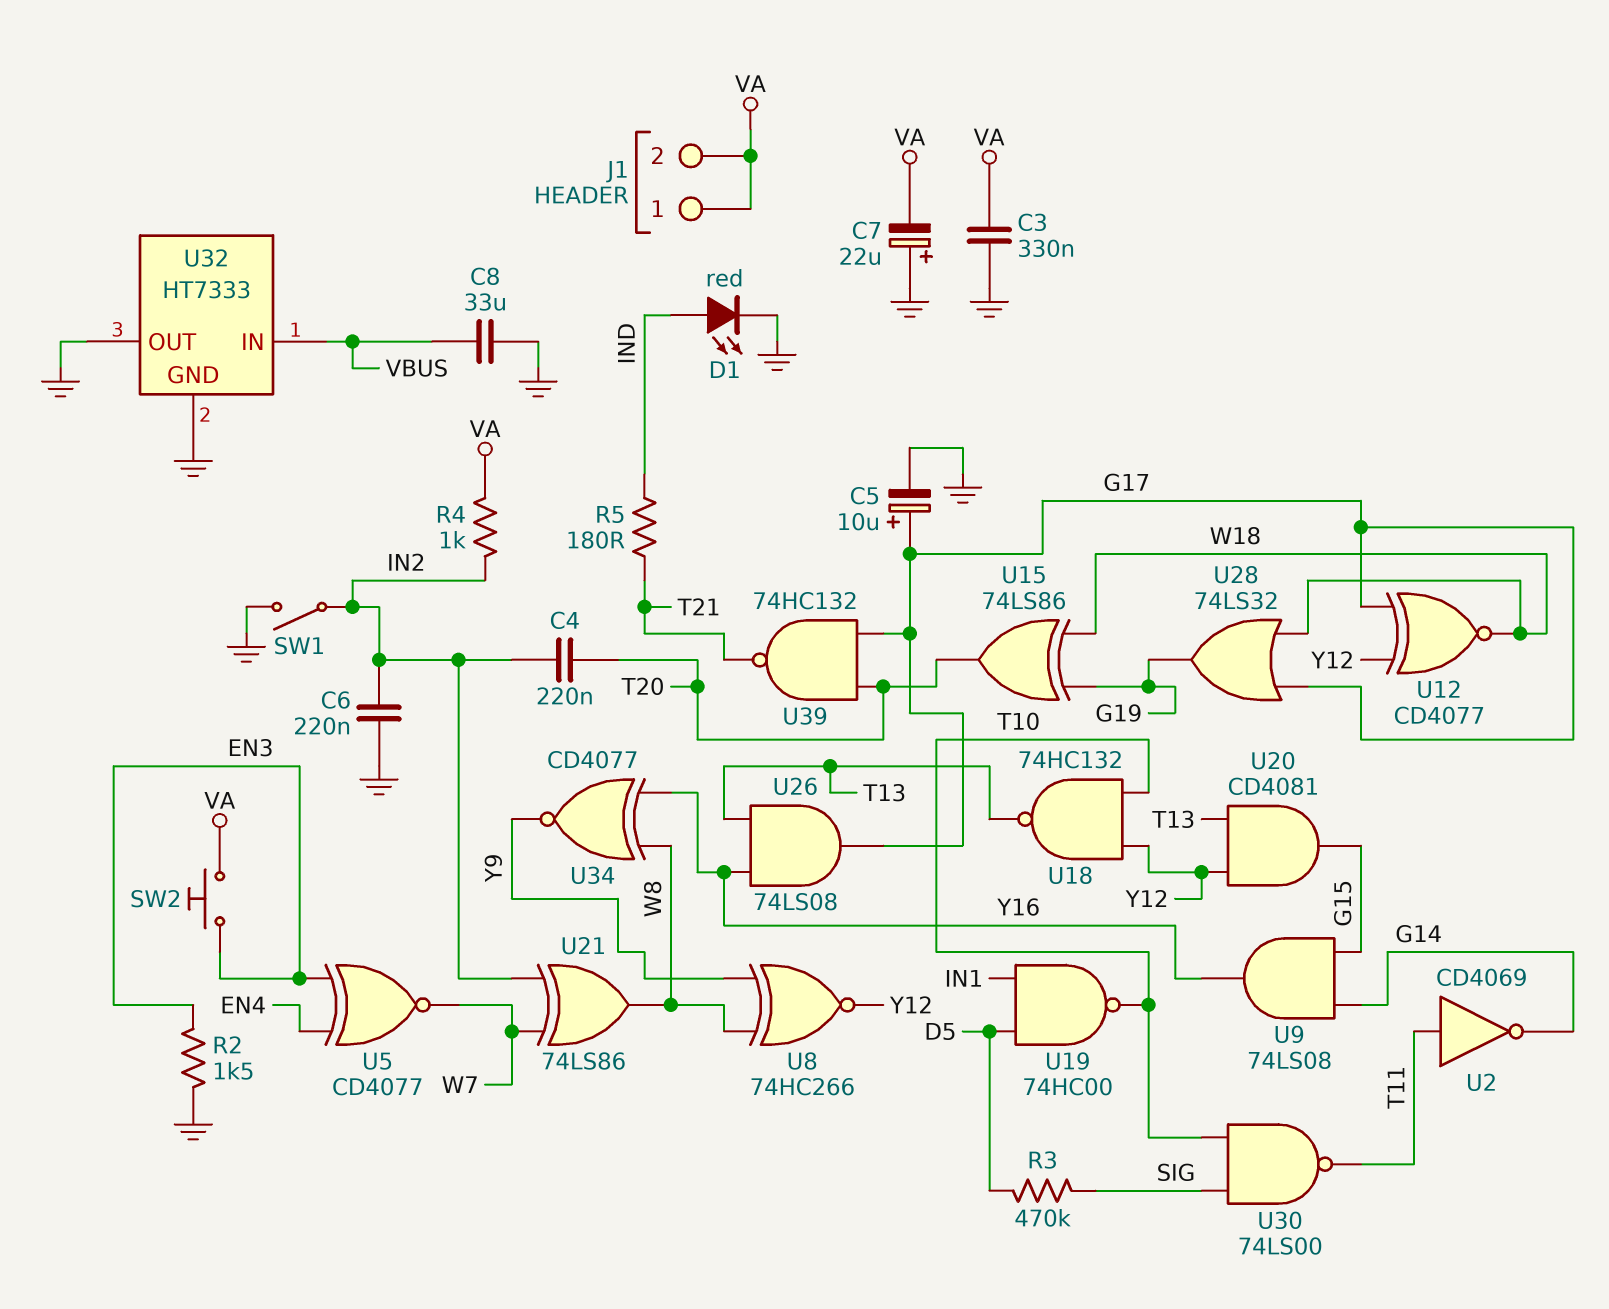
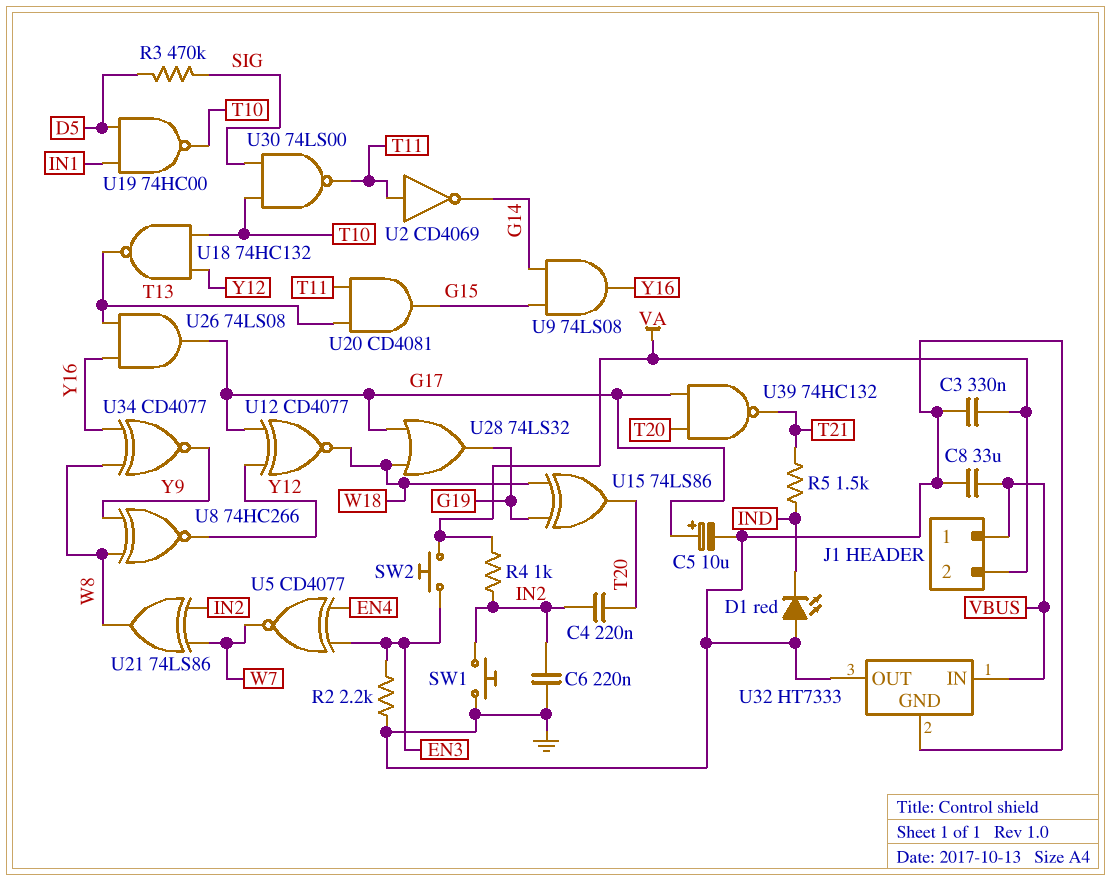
C7: 22uF (plus GND, minus VA) -> none
D1: LED red (A IND, K GND) -> LED red (A GND, K IND)
J1 pin 1: VA -> VBUS
R2: 1.5k (EN3, GND) -> 2.2k (EN3, GND)
R5: 180 (IND, T21) -> 1.5k (IND, T21)
SW1: switch (GND, IN2) -> button (GND, IN2)
U20: AND CD4081 (in T13, in Y12, out G15) -> AND CD4081 (in T11, in T13, out G15)

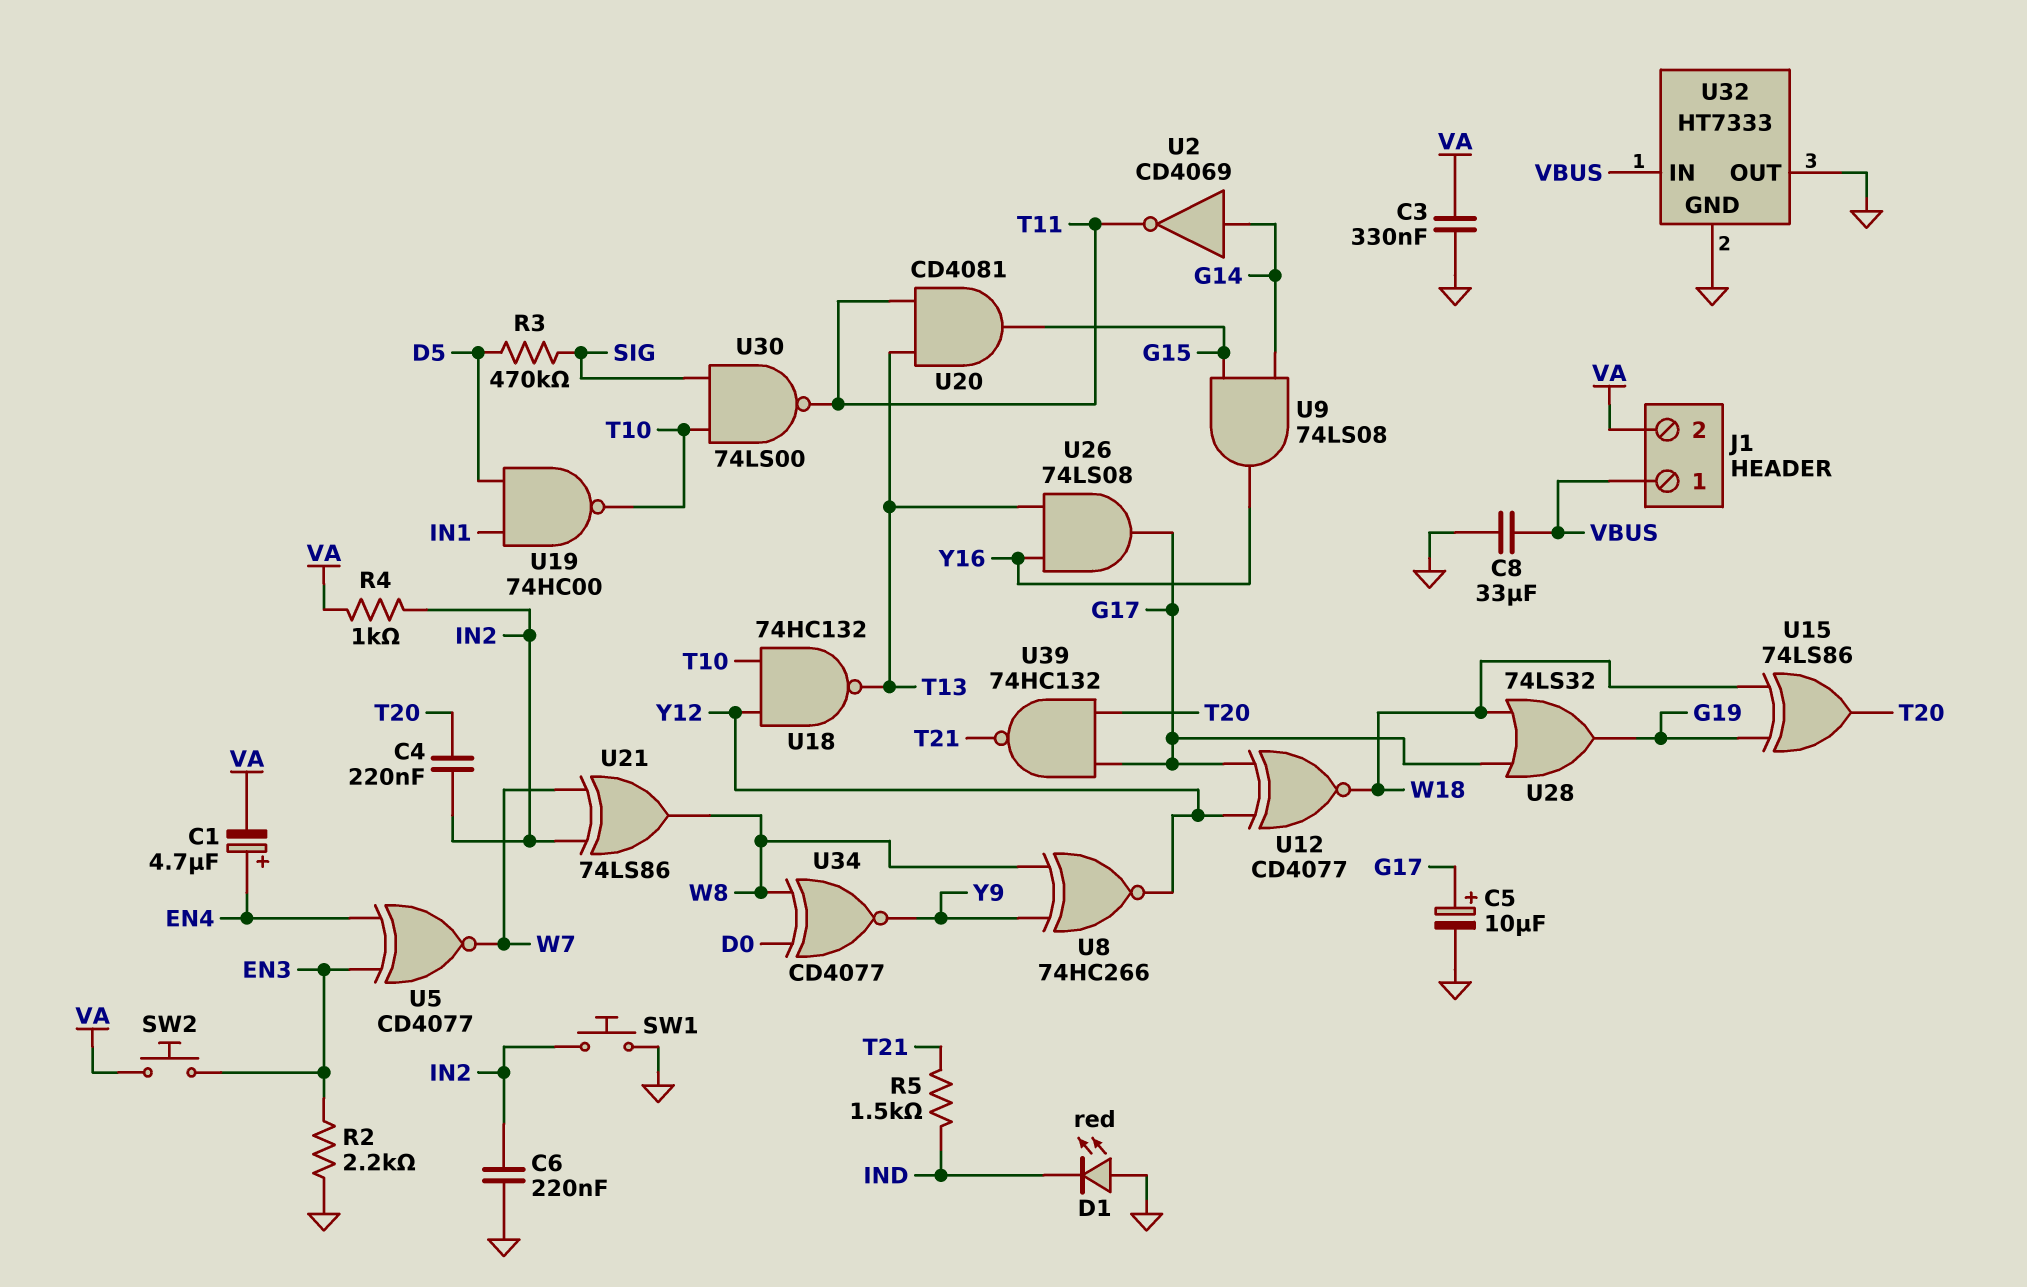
C1: none -> 4.7uF (plus EN4, minus VA)
U2: NOT CD4069 (in T11, out G14) -> NOT CD4069 (in G14, out T11)
U34: XNOR CD4077 (in W8, in Y16, out Y9) -> XNOR CD4077 (in D0, in W8, out Y9)

